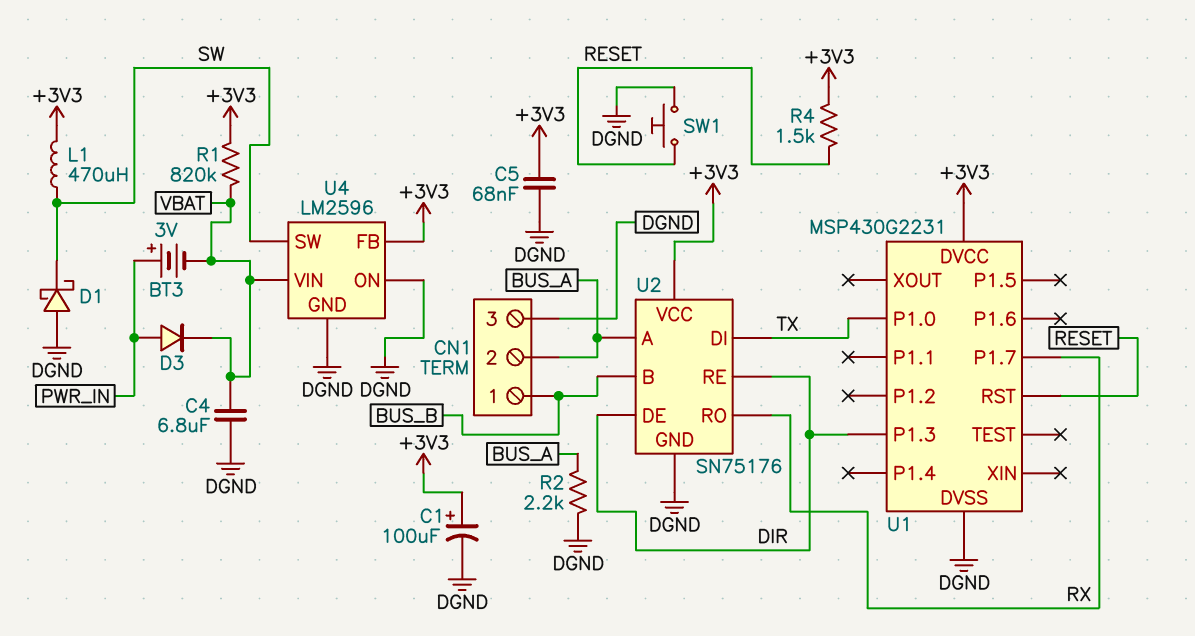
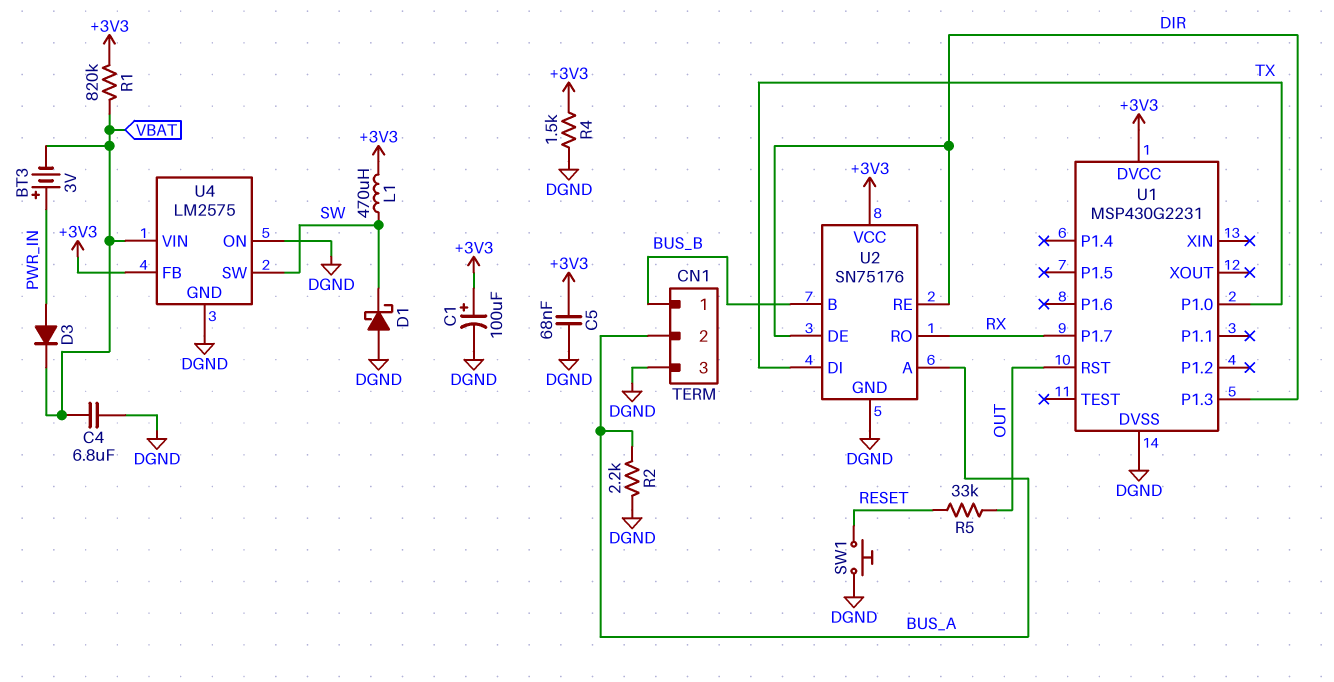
R4: 1.5k (+3V3, RESET) -> 1.5k (+3V3, DGND)
R5: none -> 33k (OUT, RESET)
U1 pin RST: RESET -> OUT
U4: LM2596 -> LM2575

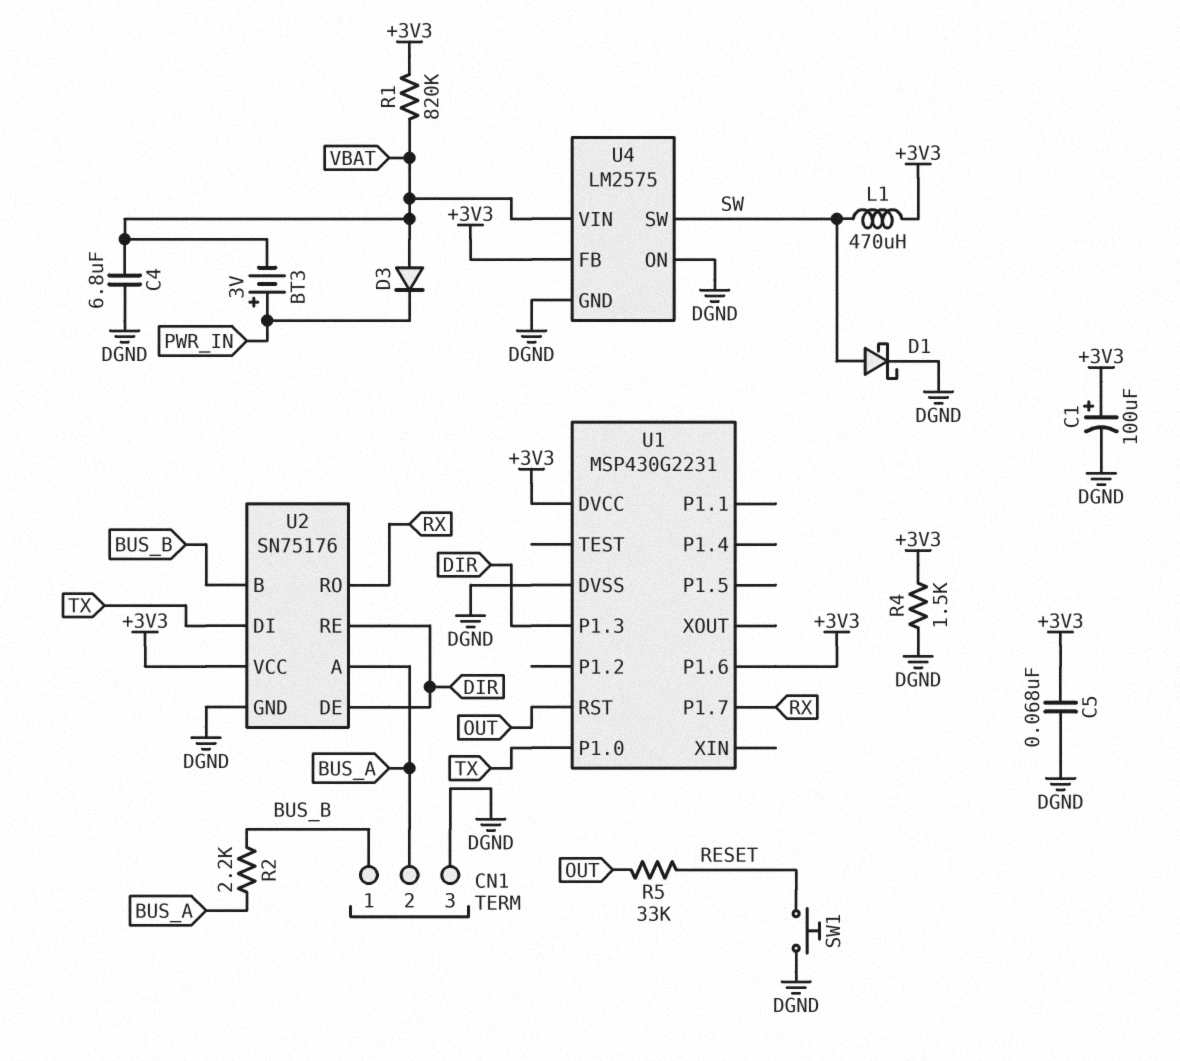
D1: schottky (A DGND, K SW) -> schottky (A SW, K DGND)
D3: diode (A PWR_IN, K VBAT) -> diode (A VBAT, K PWR_IN)
R2: 2.2k (BUS_A, DGND) -> 2.2k (BUS_A, BUS_B)
U1 pin P1.6: none -> +3V3

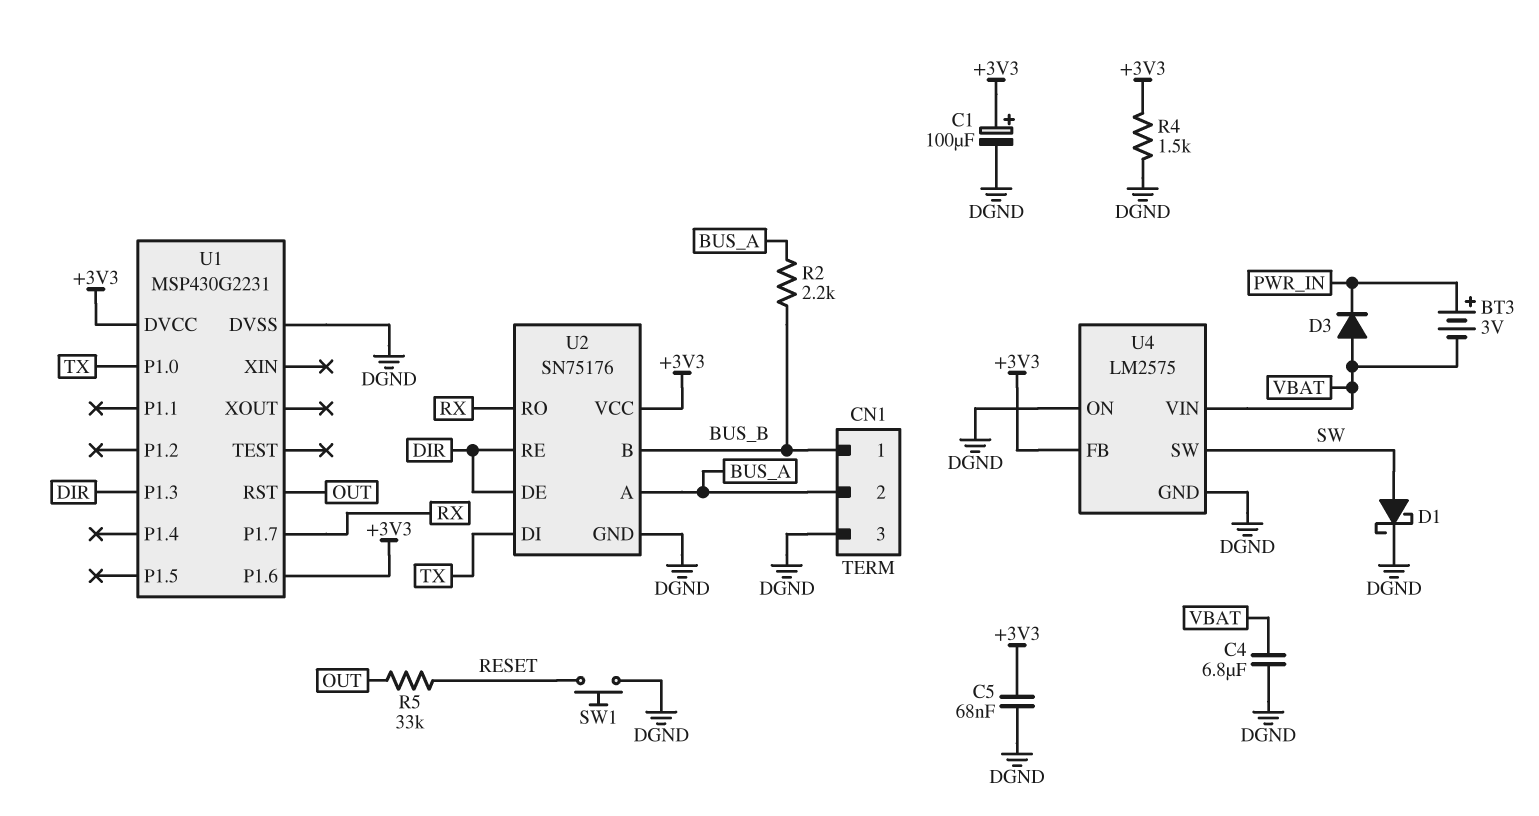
L1: 470uH (+3V3, SW) -> none
R1: 820k (+3V3, VBAT) -> none

